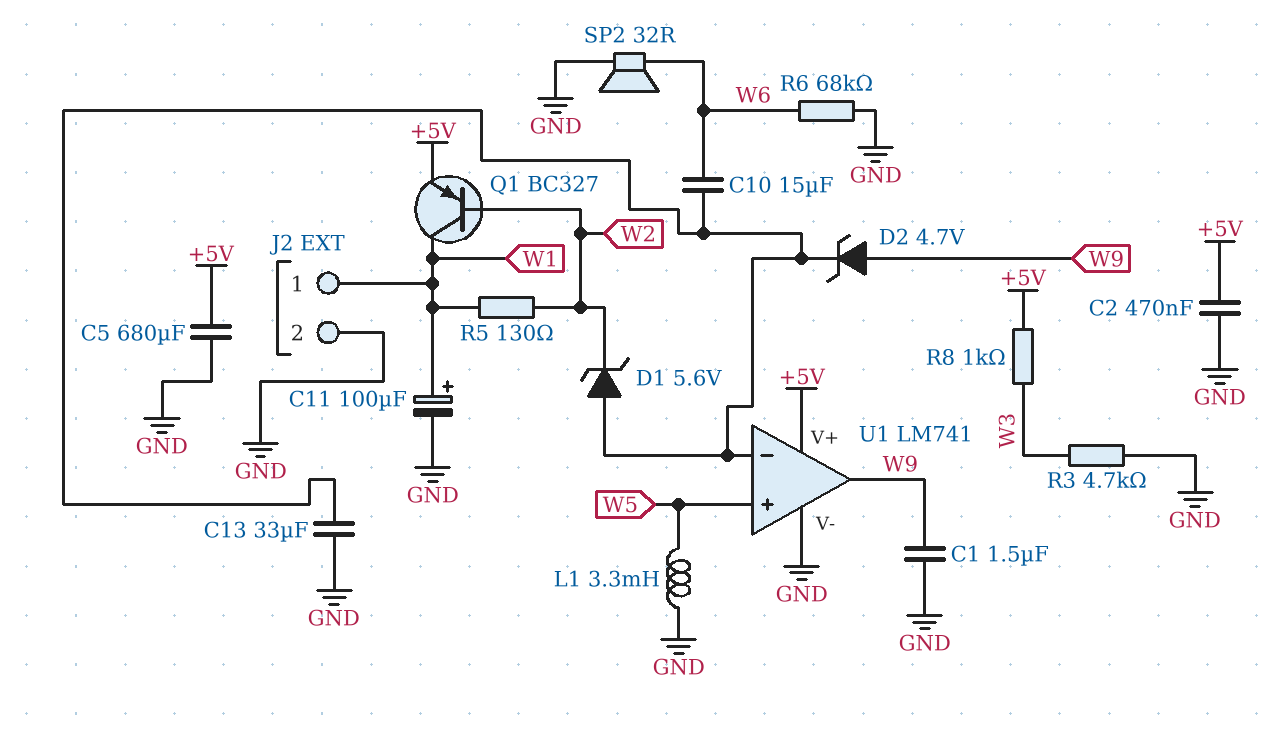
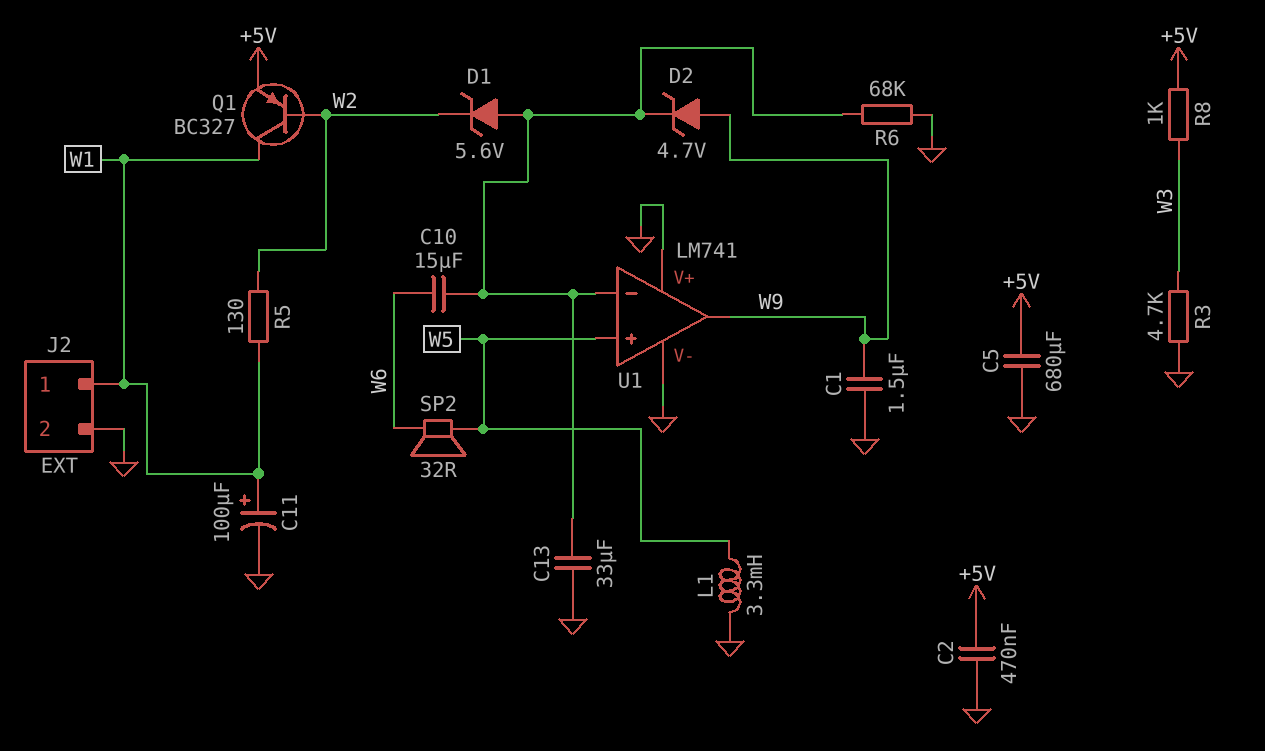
R6: 68k (GND, W6) -> 68k (GND, U1/in-)
SP2: speaker 32R (GND, W6) -> speaker 32R (W5, W6)
U1 pin V+: +5V -> GND

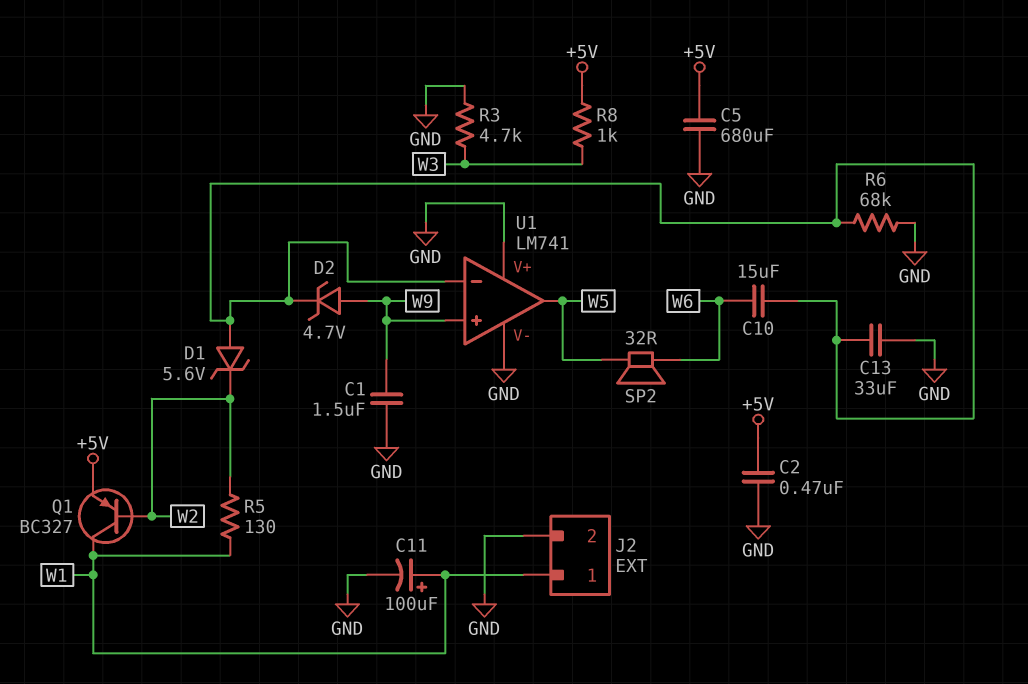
L1: 3.3mH (GND, W5) -> none
U1 pin in+: W5 -> W9
U1 pin out: W9 -> W5

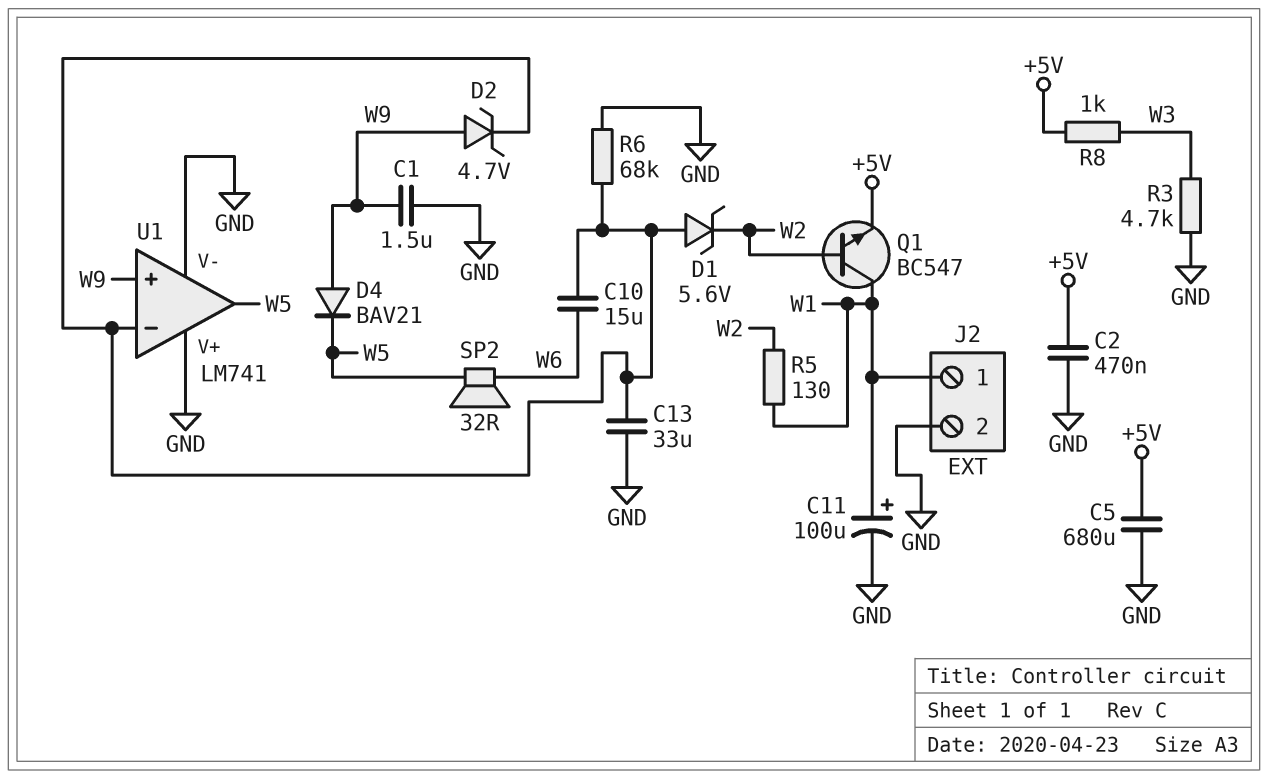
D4: none -> diode BAV21 (A W9, K W5)
Q1: PNP BC327 (B W2, C W1, E +5V) -> NPN BC547 (B W2, C W1, E +5V)

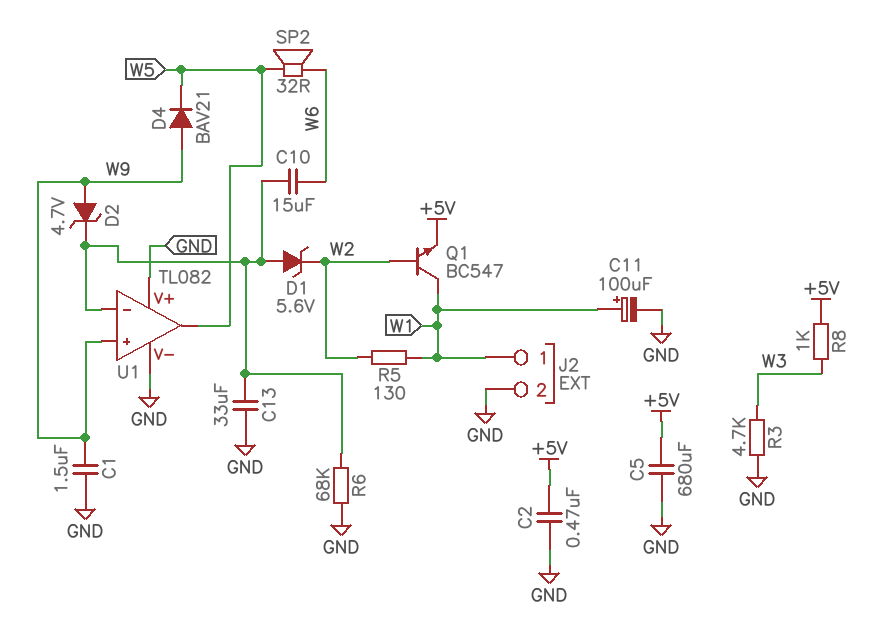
U1: LM741 -> TL082

